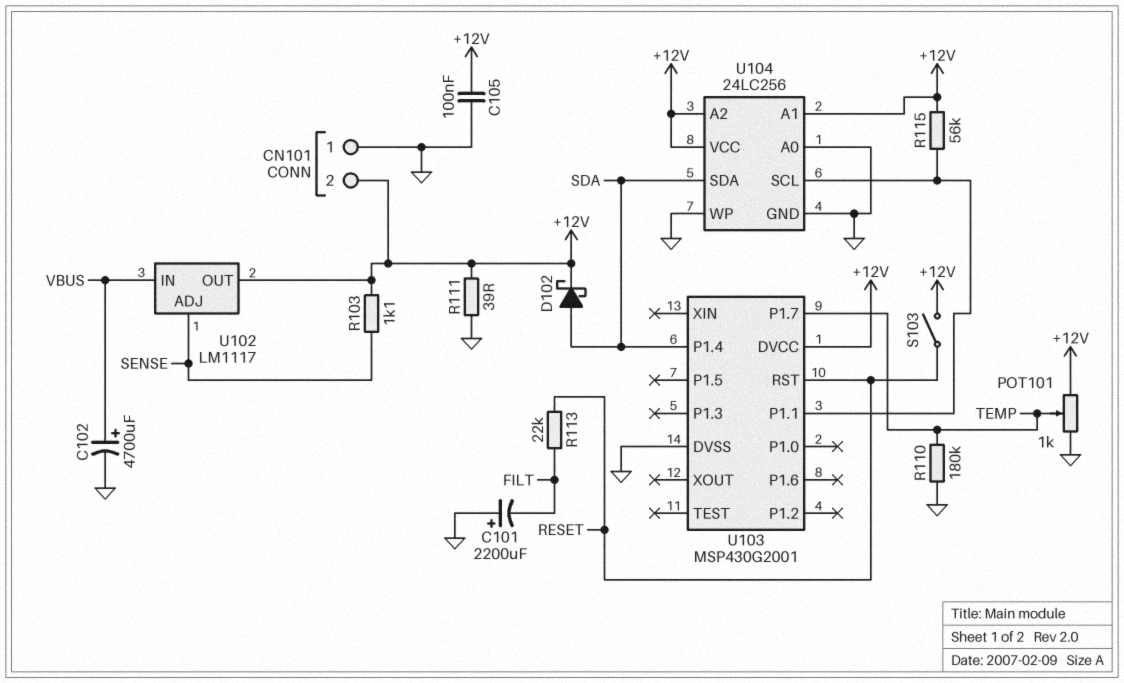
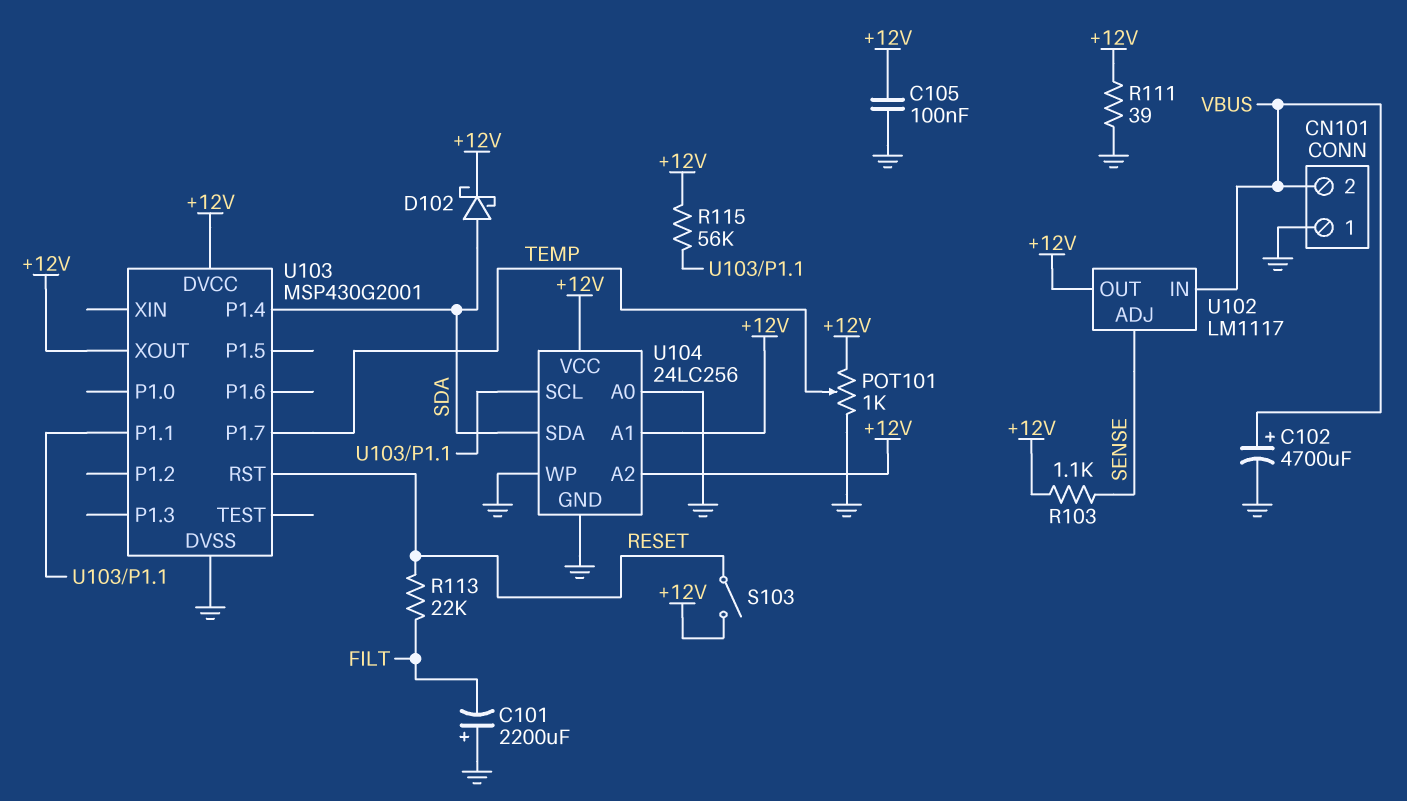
CN101 pin 2: +12V -> VBUS
R110: 180k (GND, TEMP) -> none
U103 pin XOUT: none -> +12V

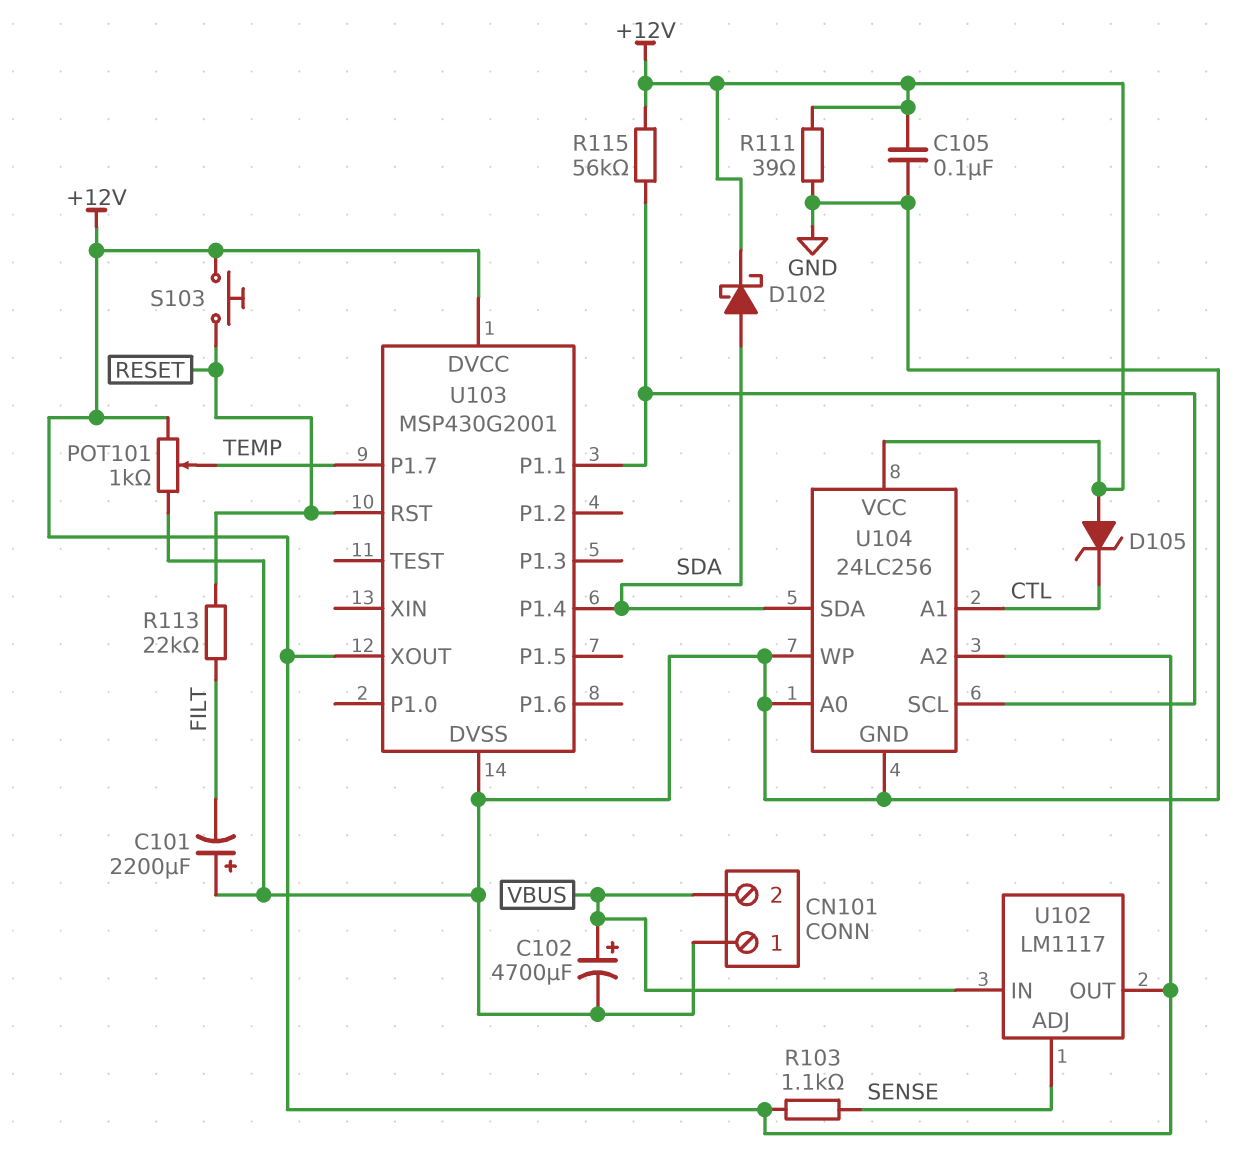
D105: none -> zener (A +12V, K CTL)
S103: switch (+12V, RESET) -> button (+12V, RESET)
U104 pin A1: +12V -> CTL

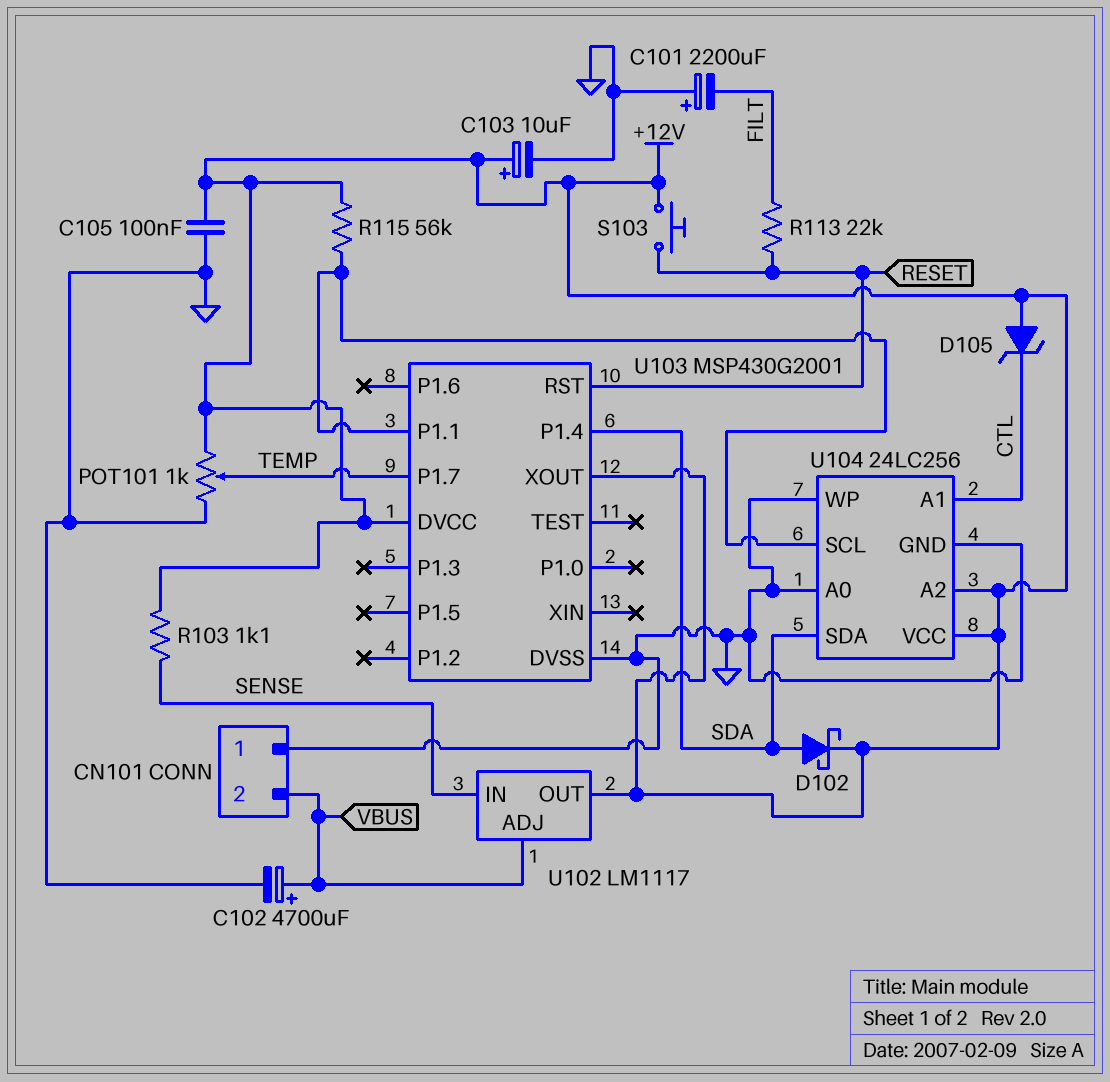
C103: none -> 10uF (plus +12V, minus GND)
R111: 39 (+12V, GND) -> none
U102 pin ADJ: SENSE -> VBUS
U102 pin IN: VBUS -> SENSE

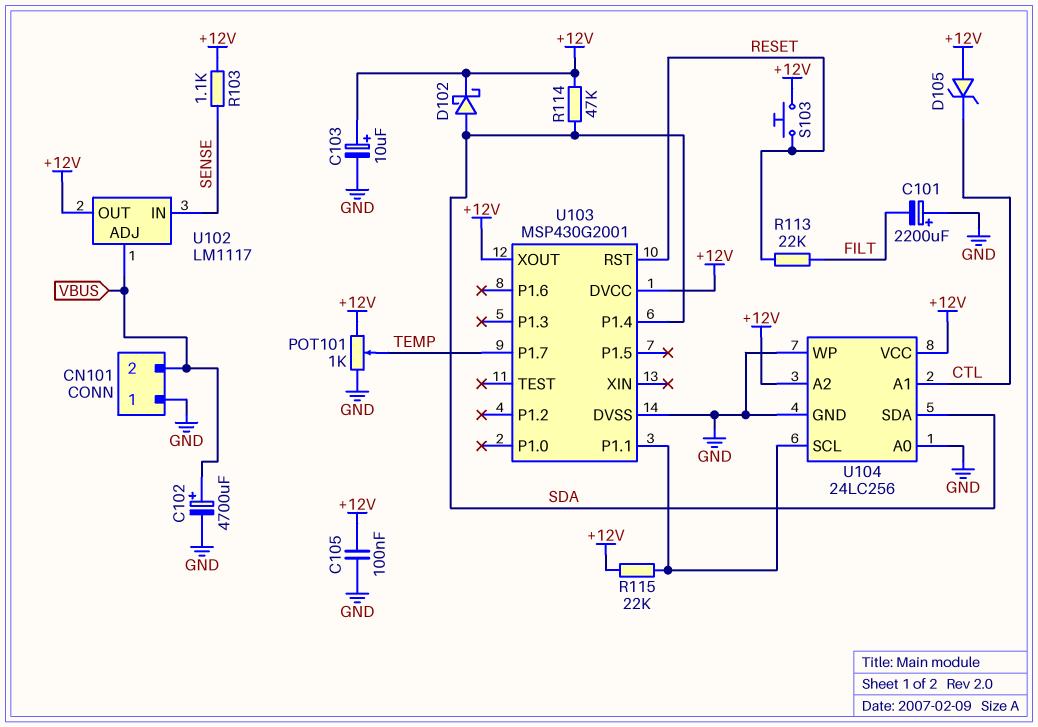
R114: none -> 47k (+12V, SDA)
R115: 56k (+12V, U103/P1.1) -> 22k (+12V, U103/P1.1)

